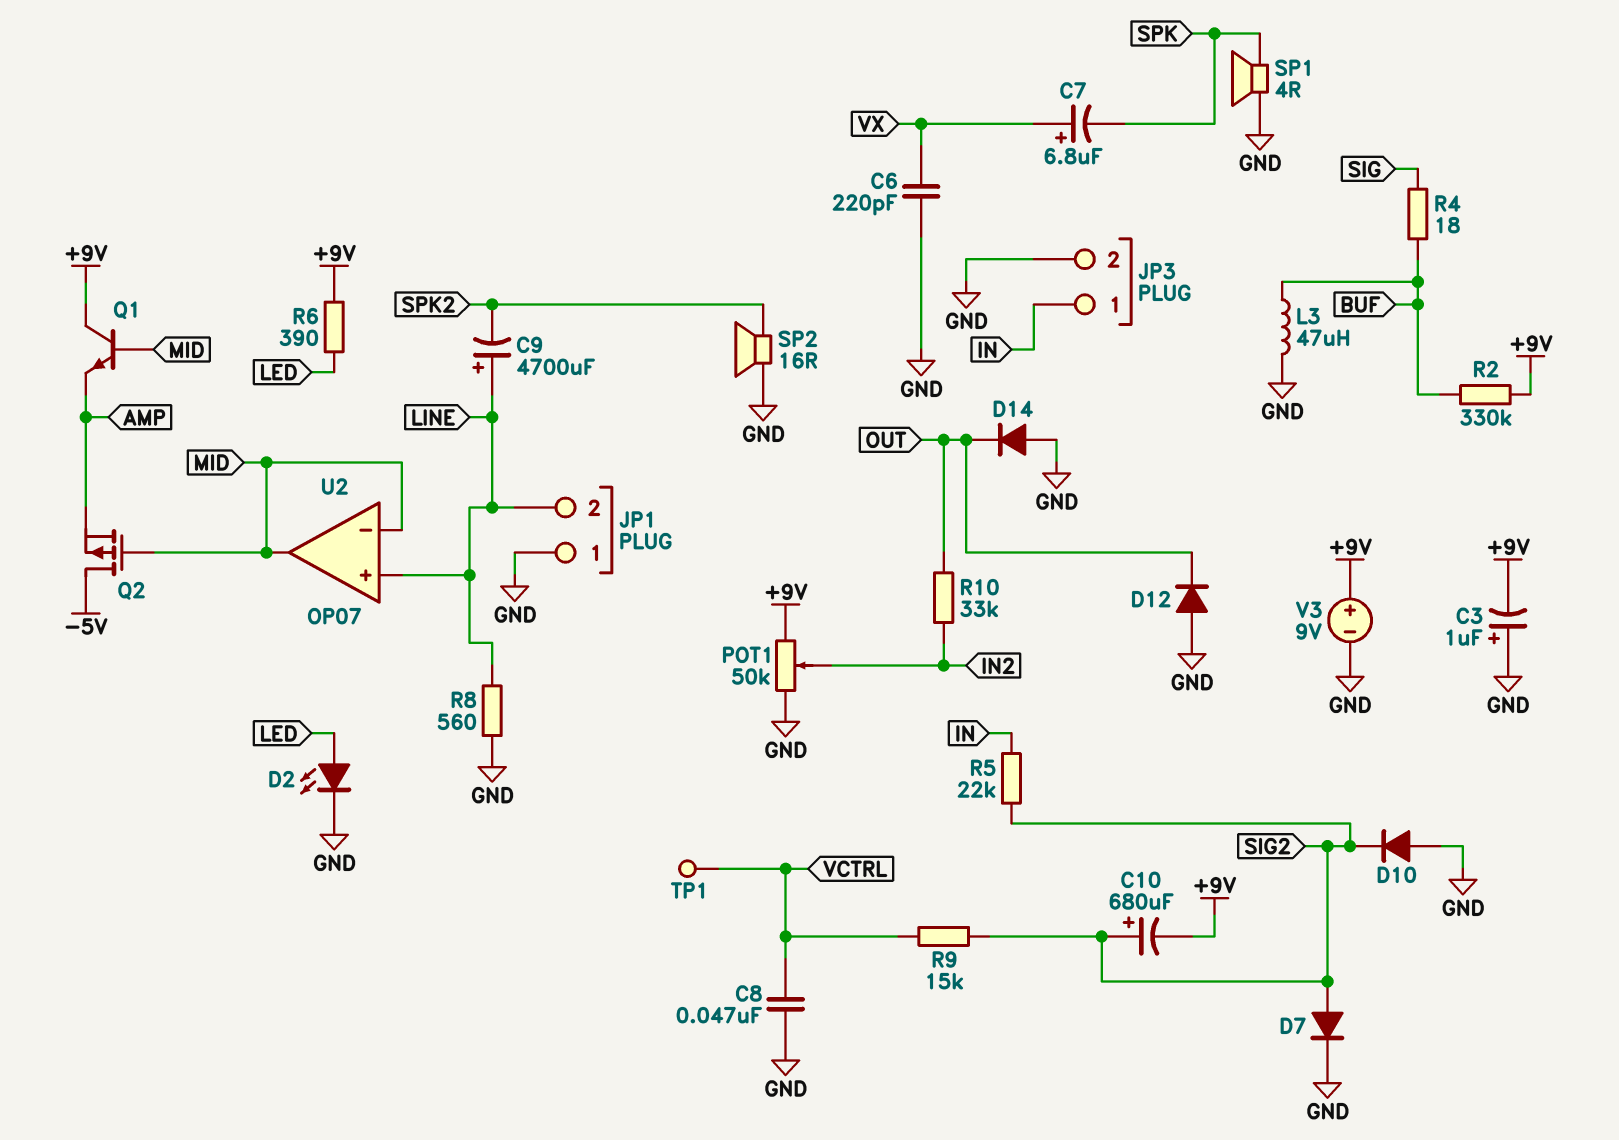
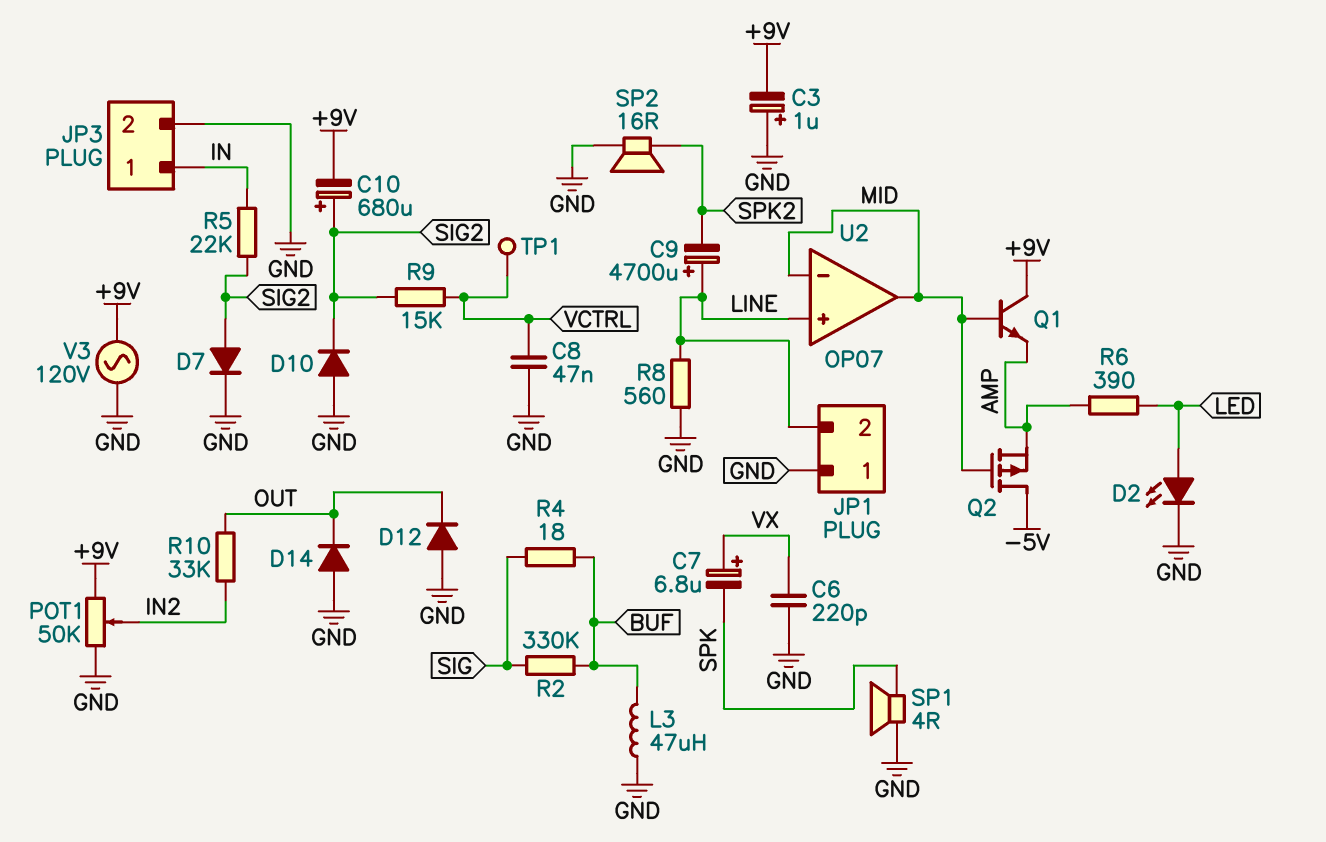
R2: 330k (+9V, BUF) -> 330k (BUF, SIG)
R6: 390 (+9V, LED) -> 390 (AMP, LED)
V3: 9V (plus +9V, minus GND) -> AC 120V (+9V, GND)

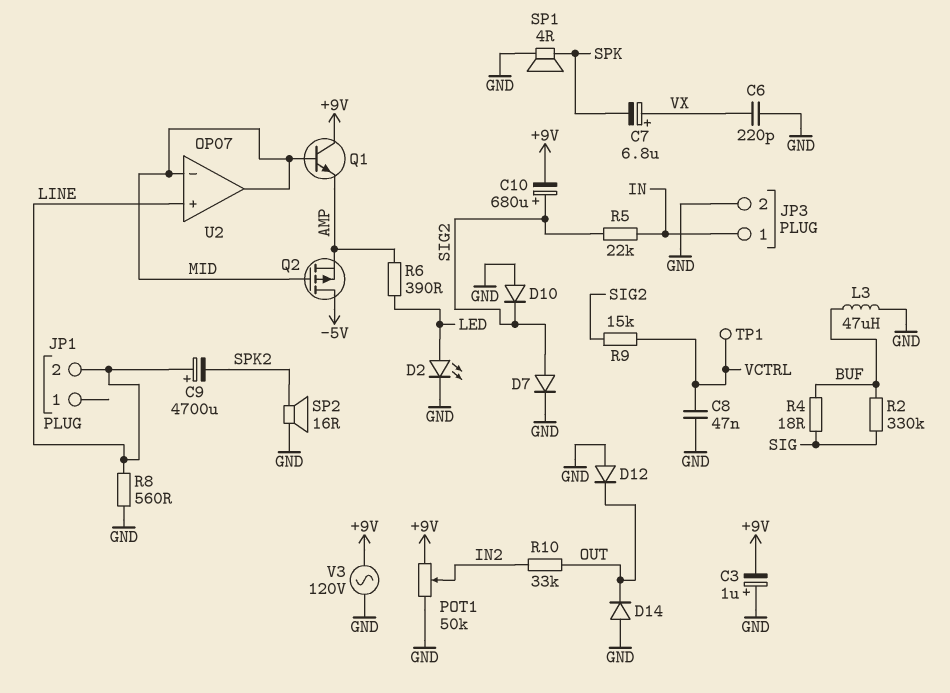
JP1 pin 1: GND -> none

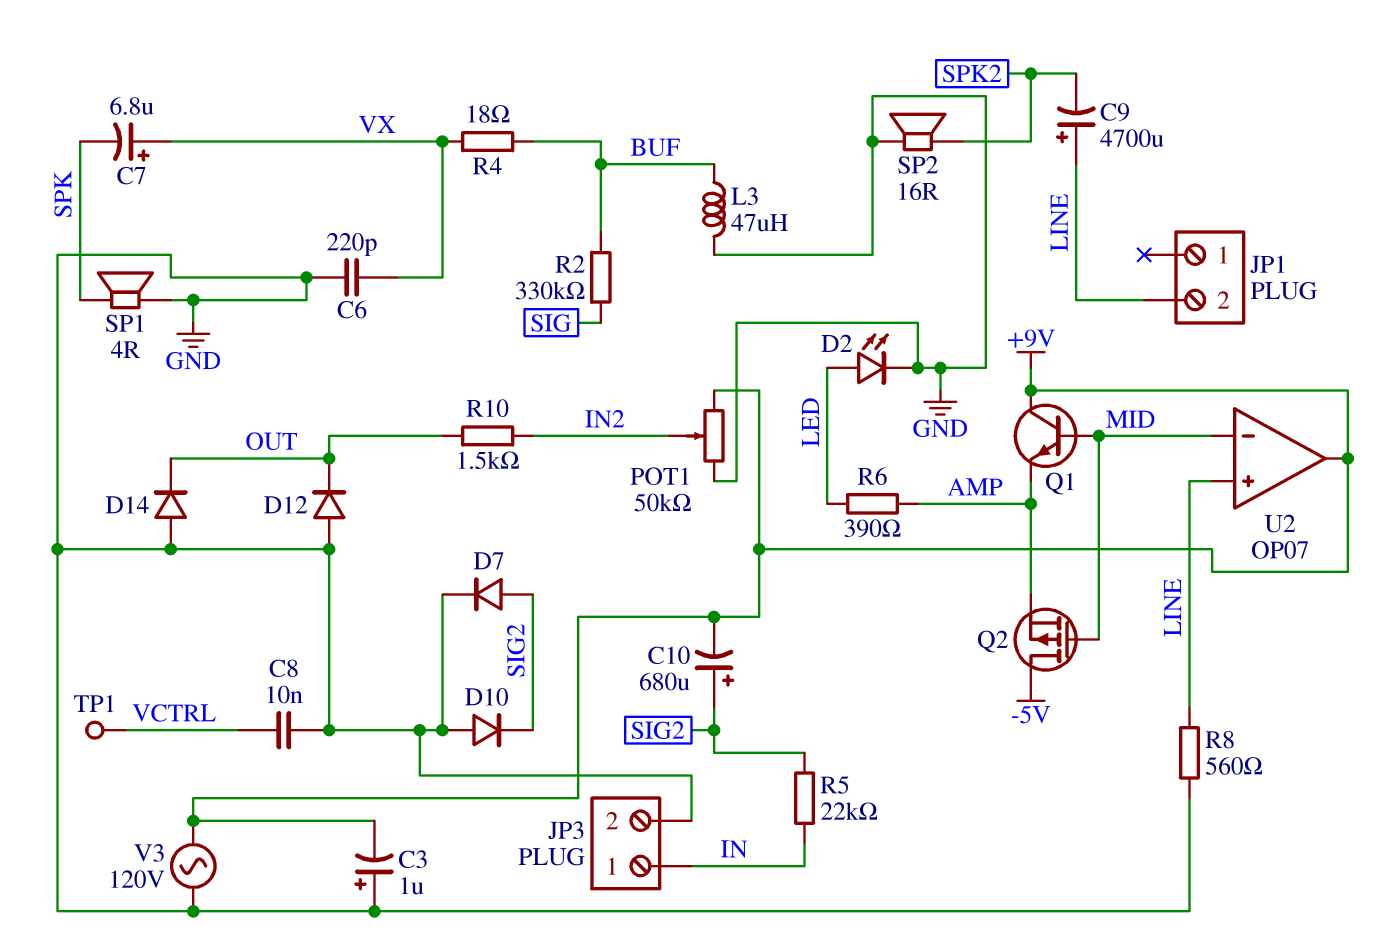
C8: 47nF (GND, VCTRL) -> 10nF (GND, VCTRL)
R4: 18 (BUF, SIG) -> 18 (BUF, VX)
R9: 15k (SIG2, VCTRL) -> none
R10: 33k (IN2, OUT) -> 1.5k (IN2, OUT)
U2 pin out: MID -> +9V

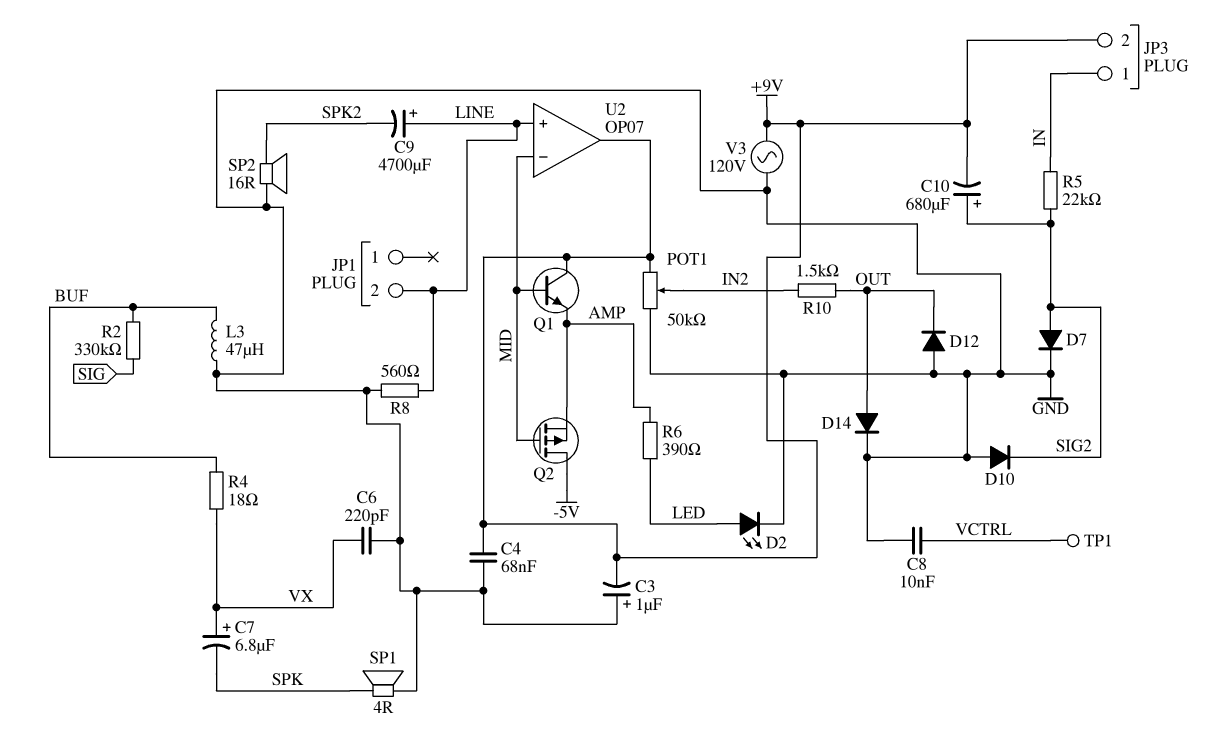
C4: none -> 68nF (+9V, GND)
D14: diode (A GND, K OUT) -> diode (A OUT, K GND)
JP3 pin 2: GND -> +9V

